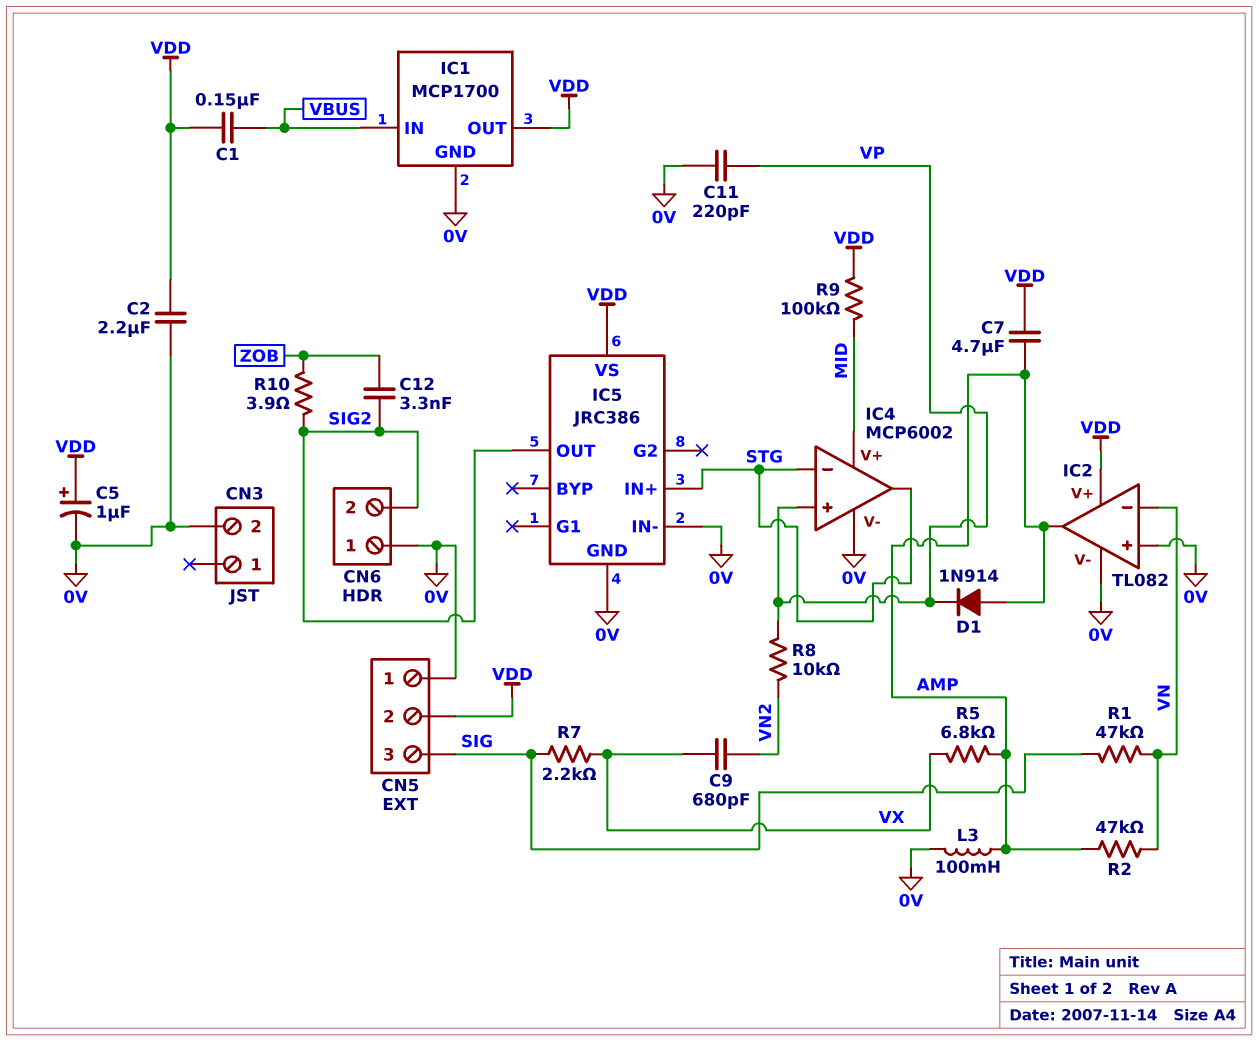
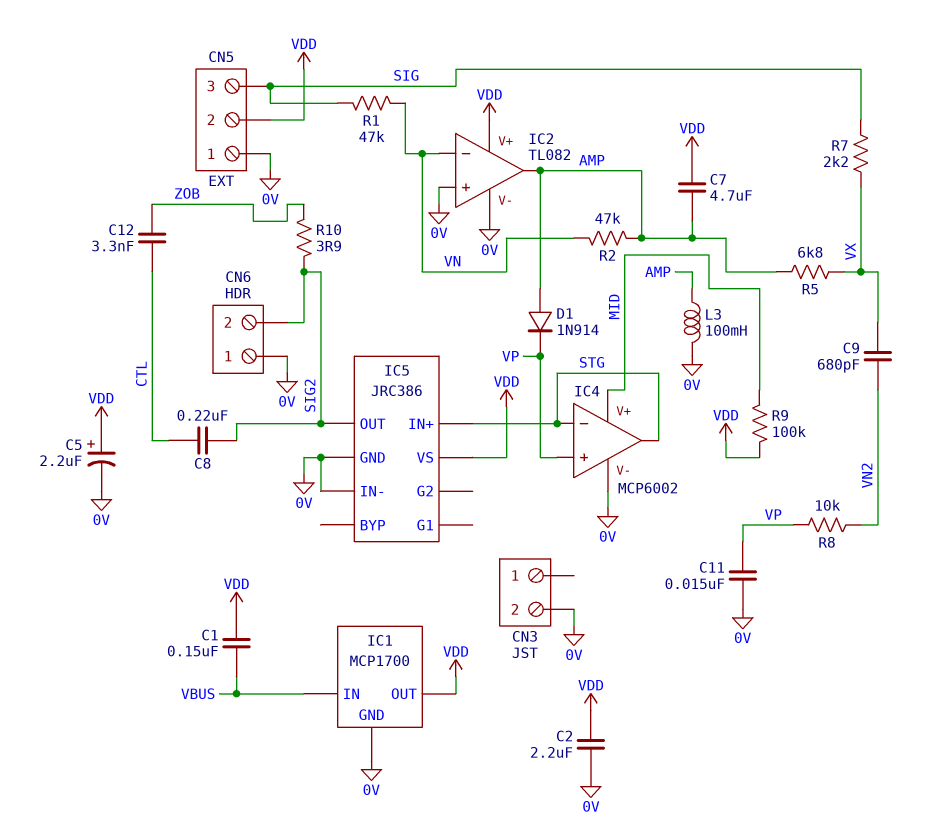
C5: 1uF (plus VDD, minus 0V) -> 2.2uF (plus VDD, minus 0V)
C8: none -> 220nF (CTL, SIG2)
C11: 220pF (0V, VP) -> 15nF (0V, VP)
C12: 3.3nF (SIG2, ZOB) -> 3.3nF (CTL, ZOB)

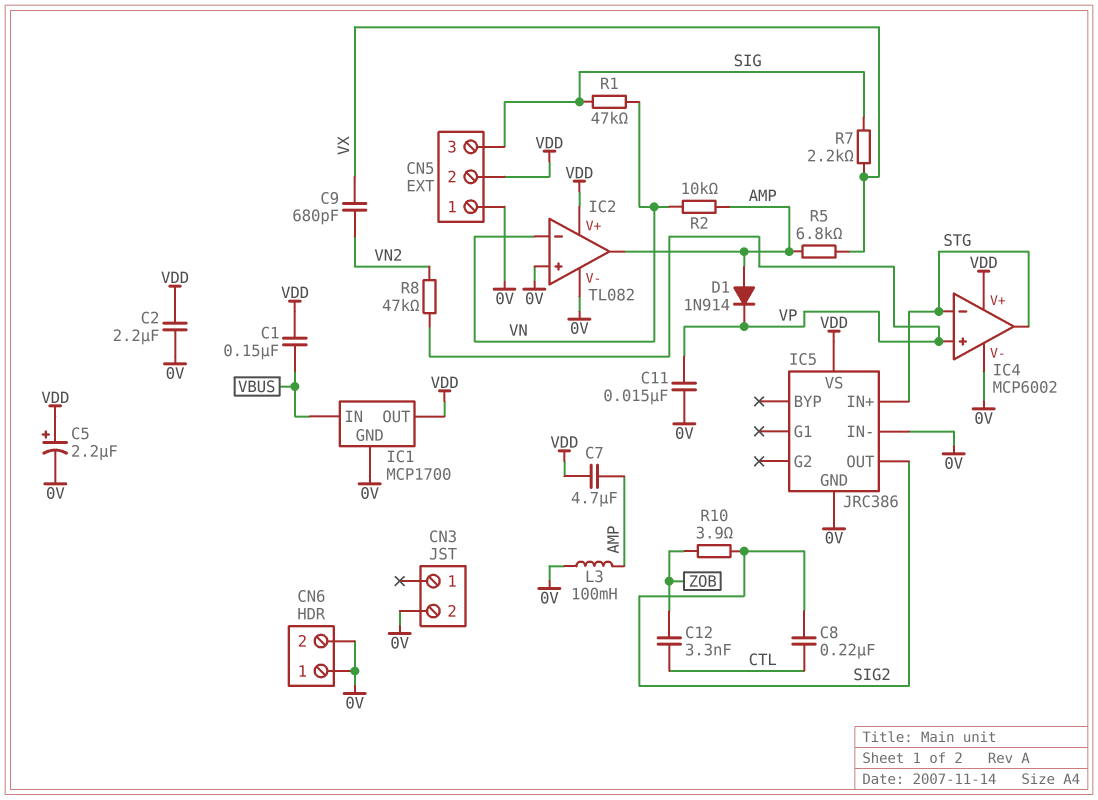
CN6 pin 2: SIG2 -> 0V
IC4 pin V+: MID -> VDD
R2: 47k (AMP, VN) -> 10k (AMP, VN)
R8: 10k (VN2, VP) -> 47k (VN2, VP)
R9: 100k (MID, VDD) -> none

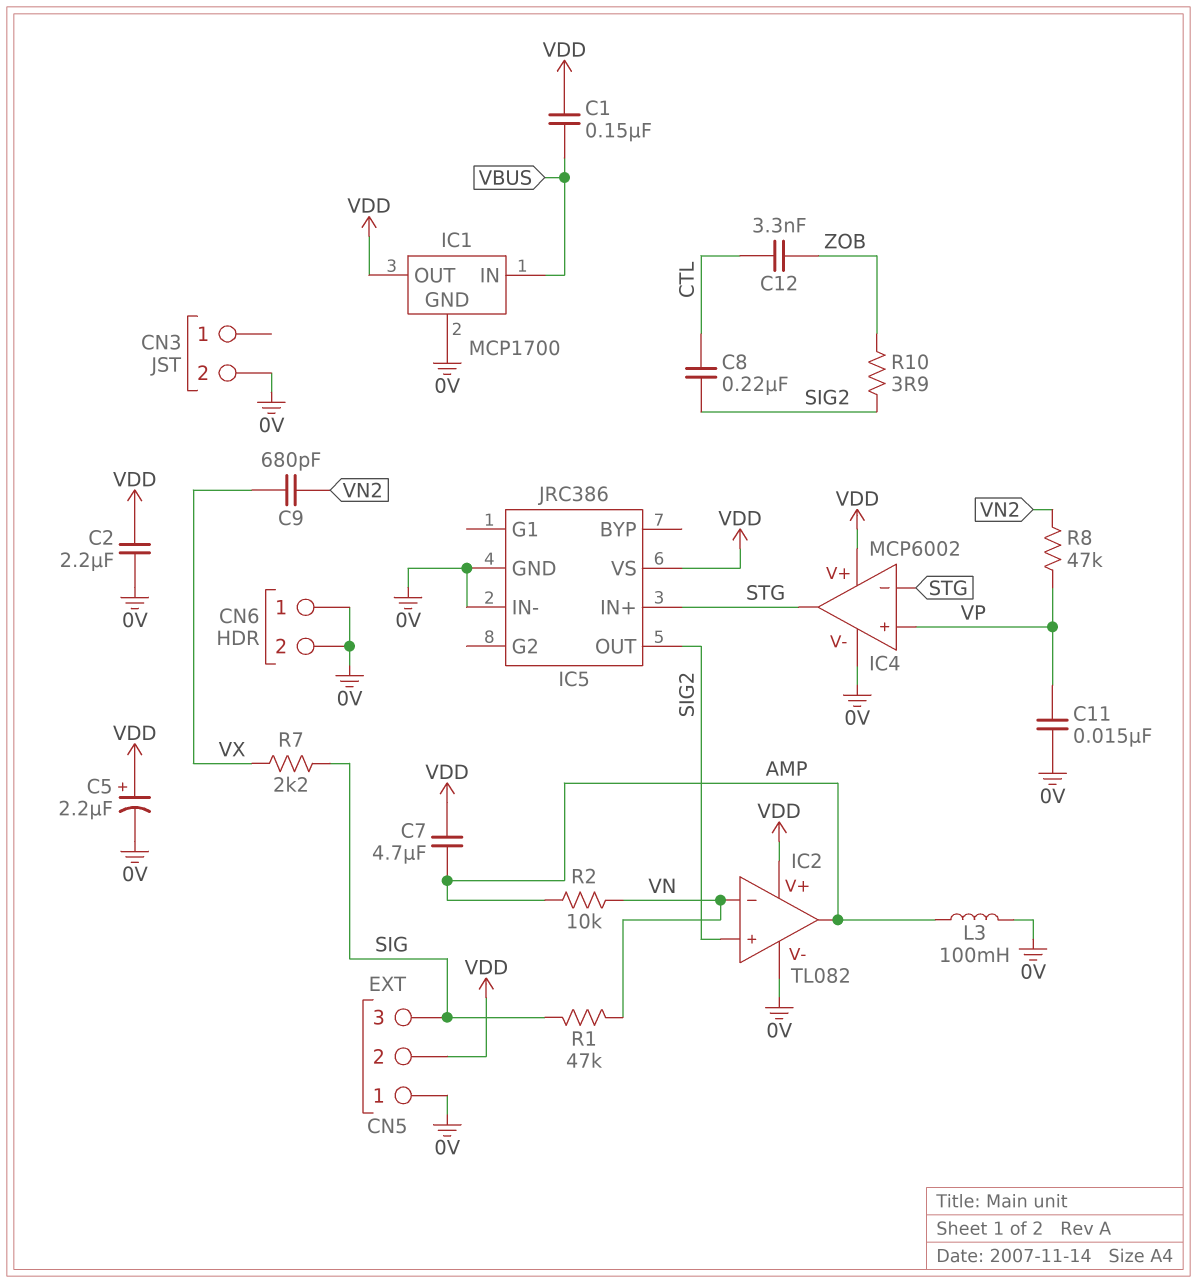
D1: diode 1N914 (A AMP, K VP) -> none
IC2 pin in+: 0V -> SIG2
R5: 6.8k (AMP, VX) -> none

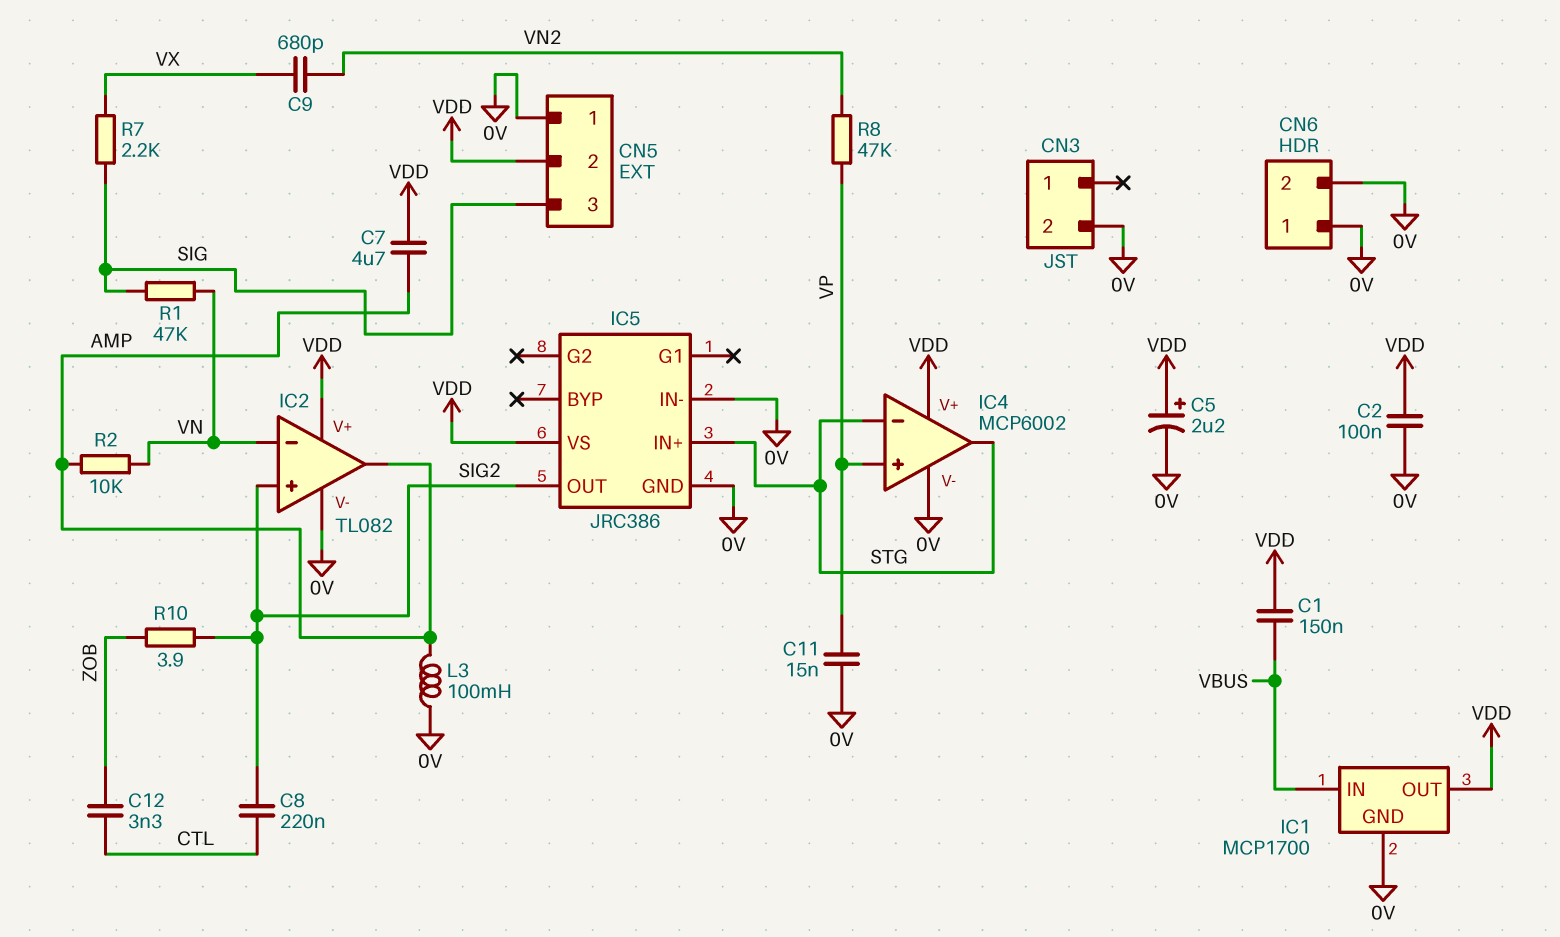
C2: 2.2uF (0V, VDD) -> 100nF (0V, VDD)

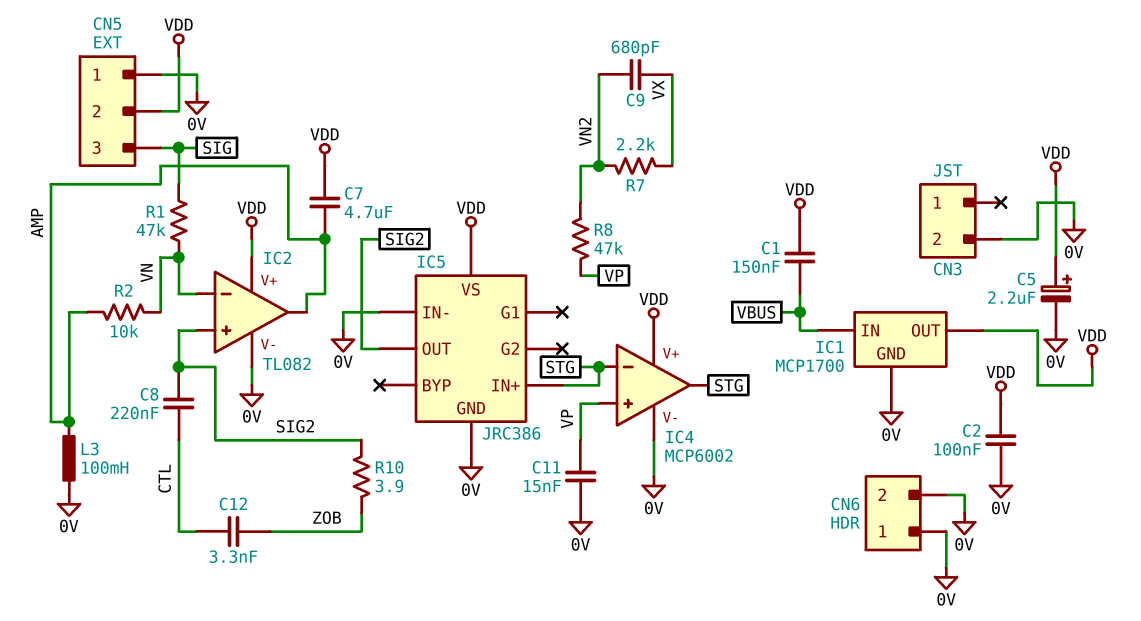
R7: 2.2k (SIG, VX) -> 2.2k (VN2, VX)

